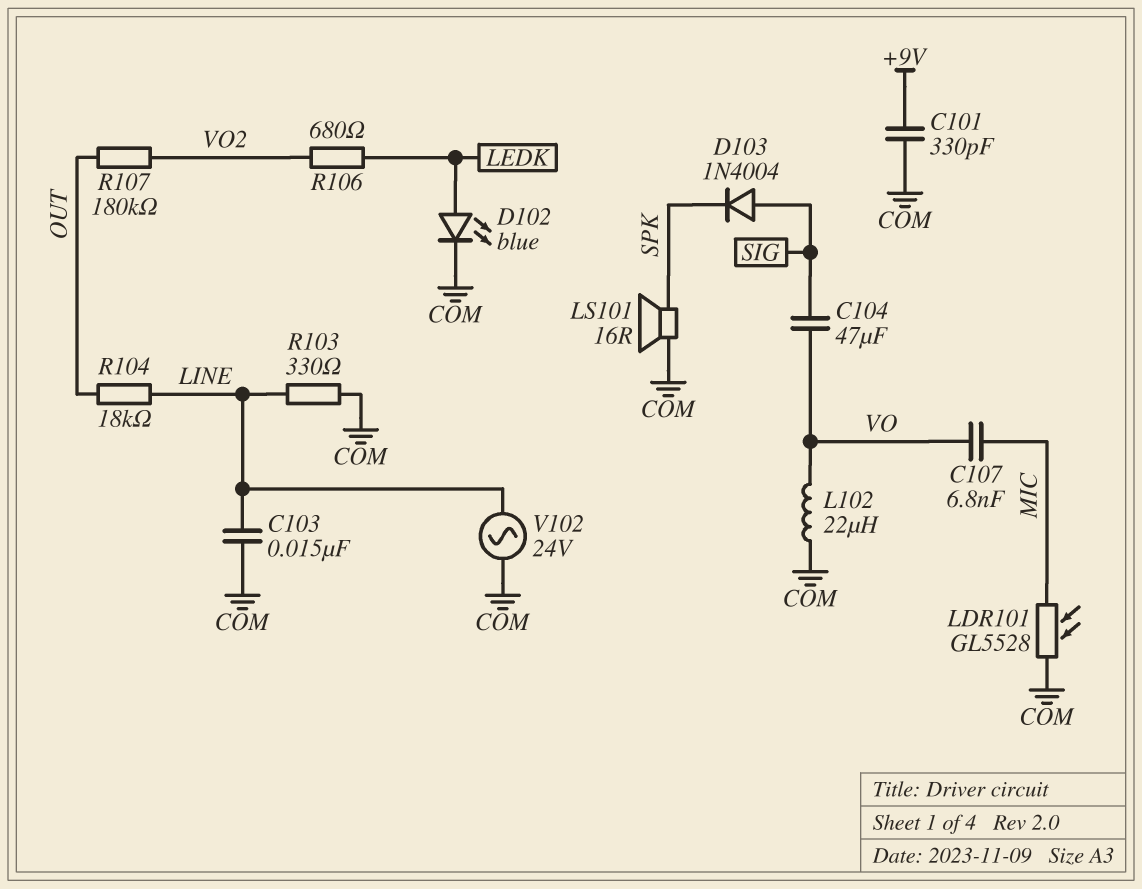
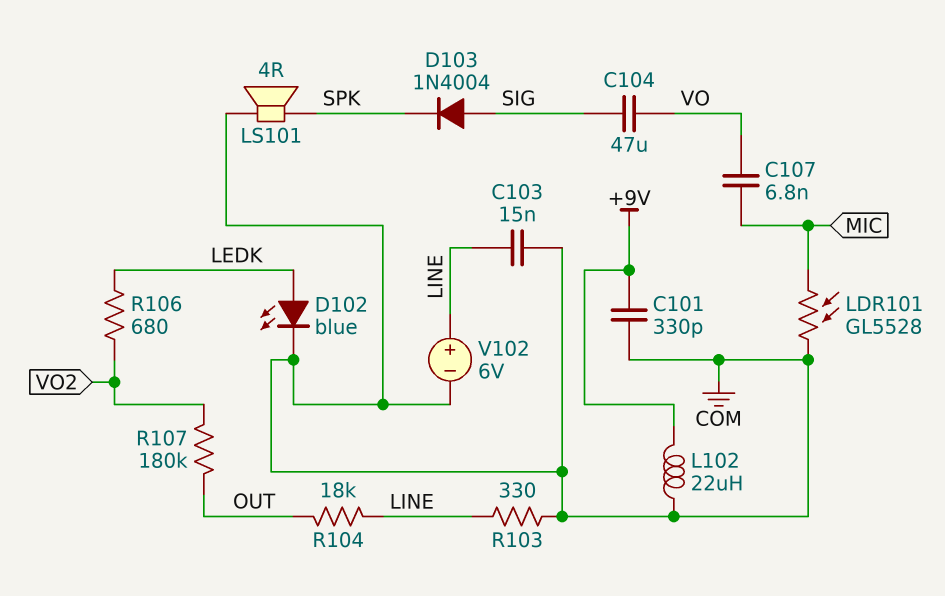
L102: 22uH (COM, VO) -> 22uH (+9V, COM)
LS101: speaker 16R (COM, SPK) -> speaker 4R (COM, SPK)
V102: AC 24V (COM, LINE) -> 6V (plus LINE, minus COM)

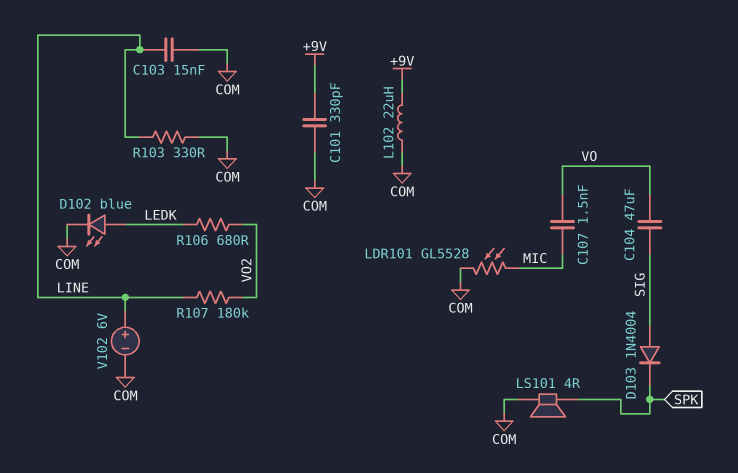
C107: 6.8nF (MIC, VO) -> 1.5nF (MIC, VO)
R104: 18k (LINE, OUT) -> none
R107: 180k (OUT, VO2) -> 180k (LINE, VO2)

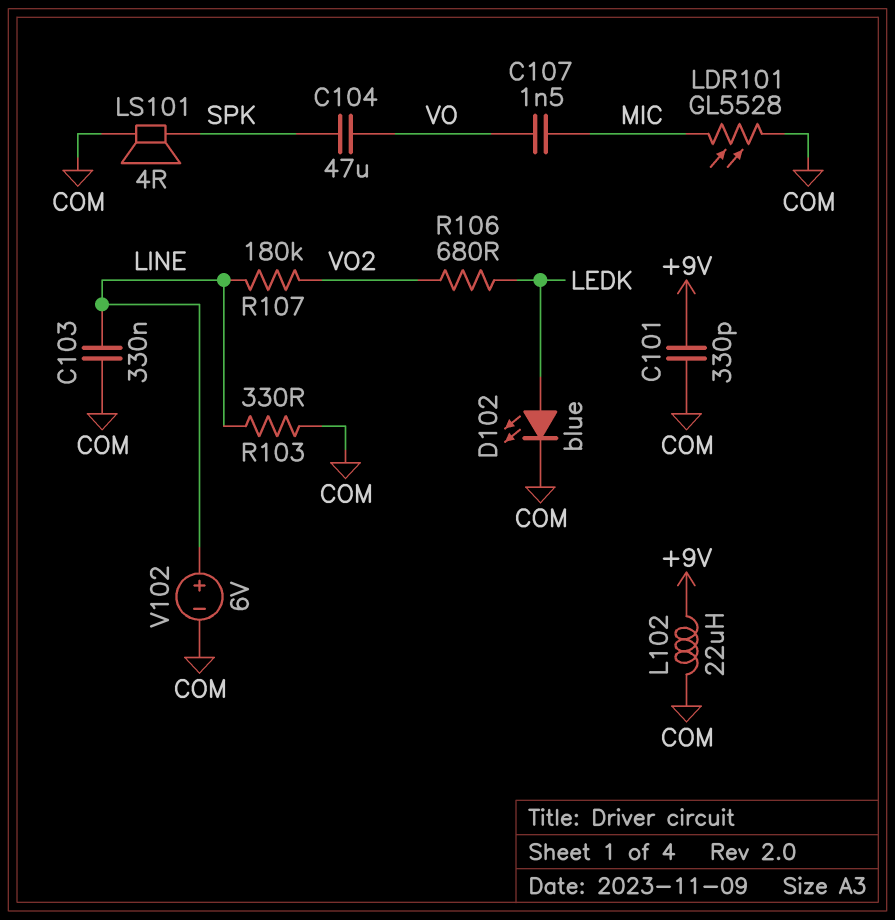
C103: 15nF (COM, LINE) -> 330nF (COM, LINE)
C104: 47uF (SIG, VO) -> 47uF (SPK, VO)
D103: diode 1N4004 (A SIG, K SPK) -> none

